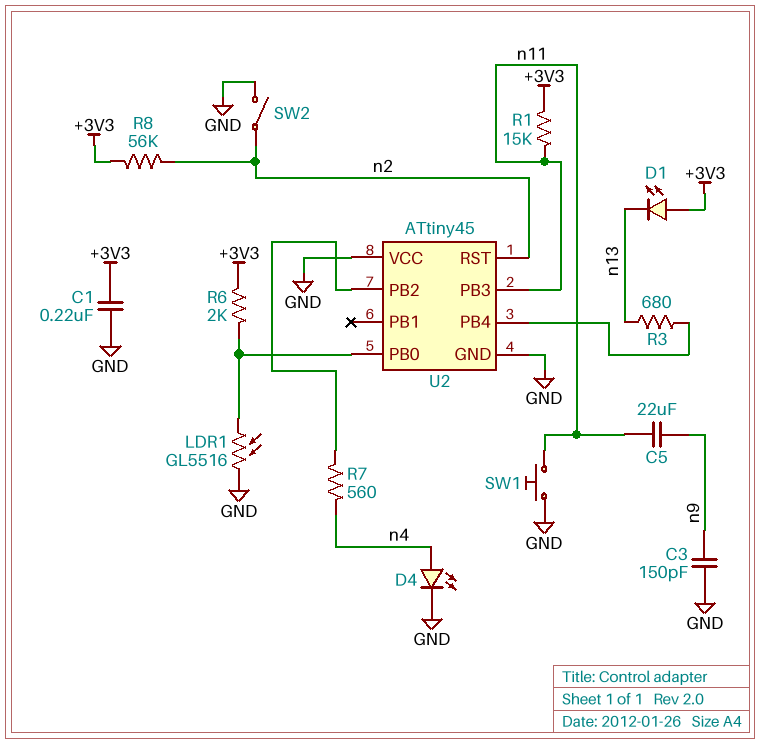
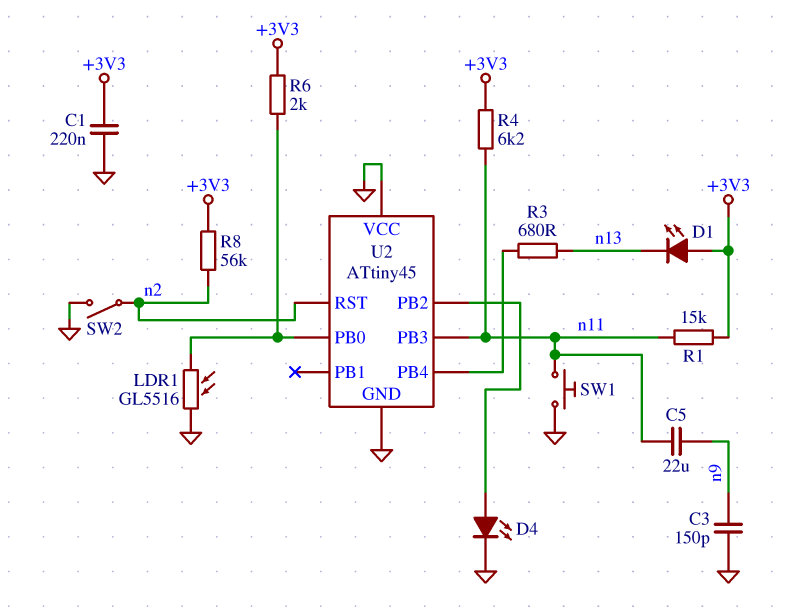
D4: LED (A n4, K GND) -> LED (A U2/PB2, K GND)
R4: none -> 6.2k (+3V3, n11)
R7: 560 (U2/PB2, n4) -> none

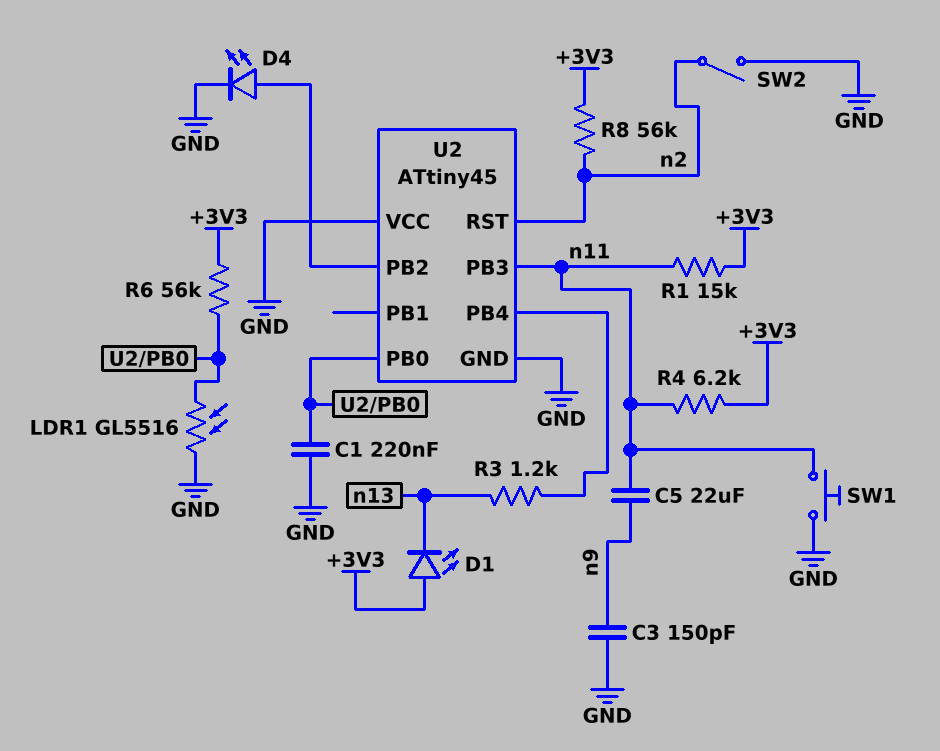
C1: 220nF (+3V3, GND) -> 220nF (GND, U2/PB0)
R3: 680 (U2/PB4, n13) -> 1.2k (U2/PB4, n13)
R6: 2k (+3V3, U2/PB0) -> 56k (+3V3, U2/PB0)

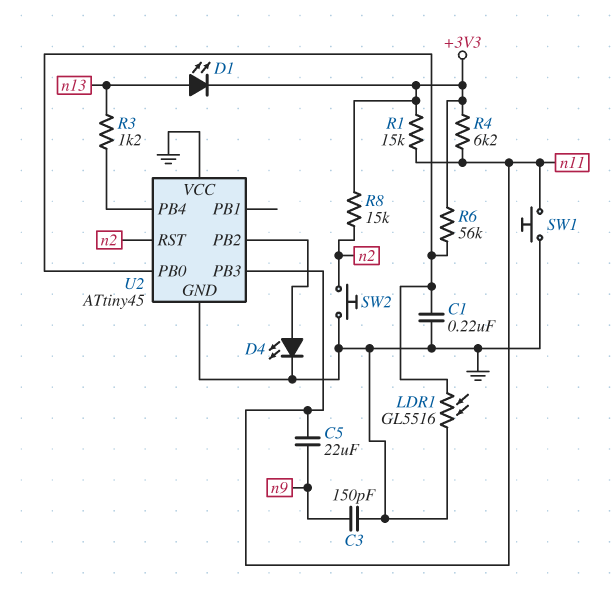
D1: LED (A +3V3, K n13) -> LED (A n13, K +3V3)
R8: 56k (+3V3, n2) -> 15k (+3V3, n2)
SW2: switch (GND, n2) -> button (GND, n2)

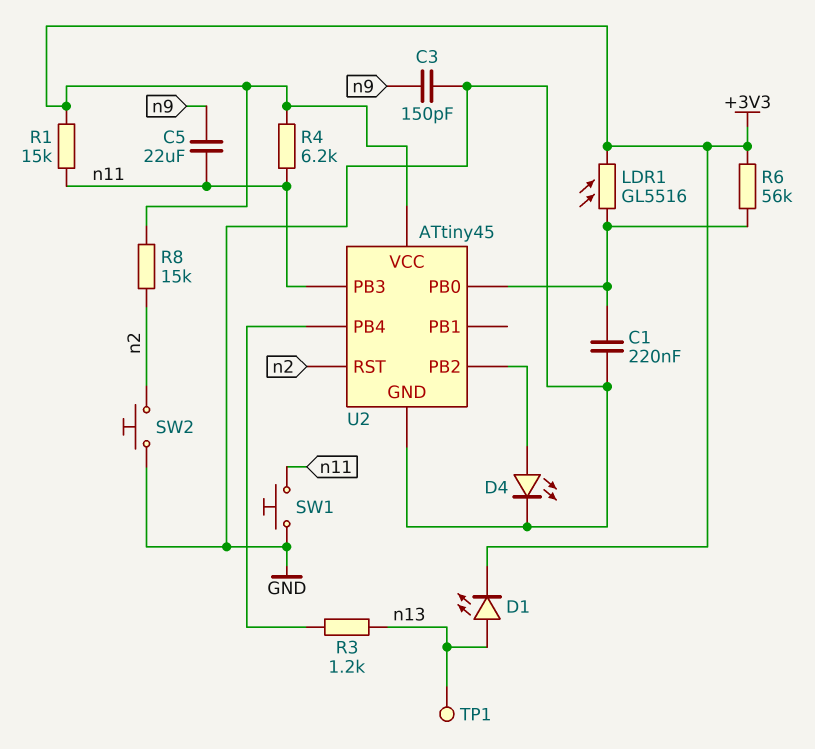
LDR1: GL5516 (GND, U2/PB0) -> GL5516 (+3V3, U2/PB0)
TP1: none -> test point (n13)
U2 pin VCC: GND -> +3V3

